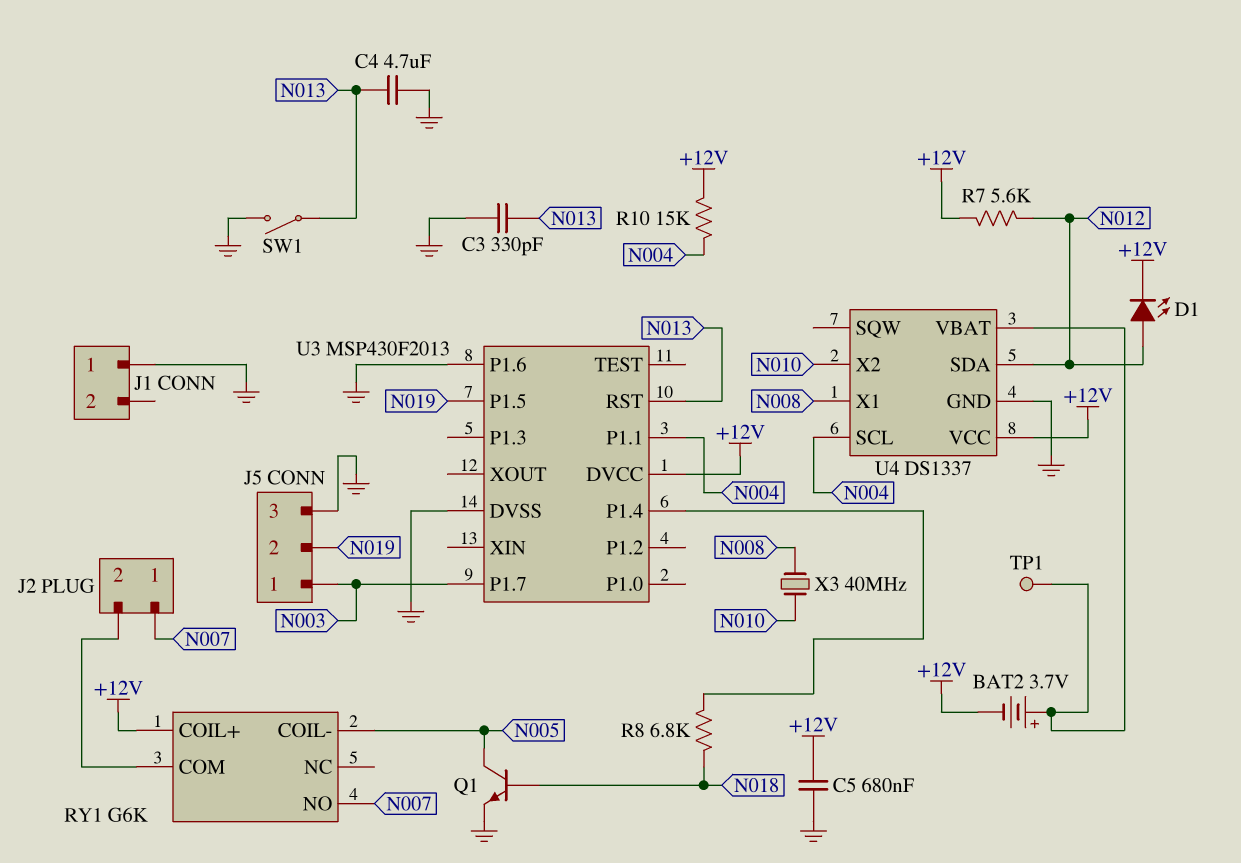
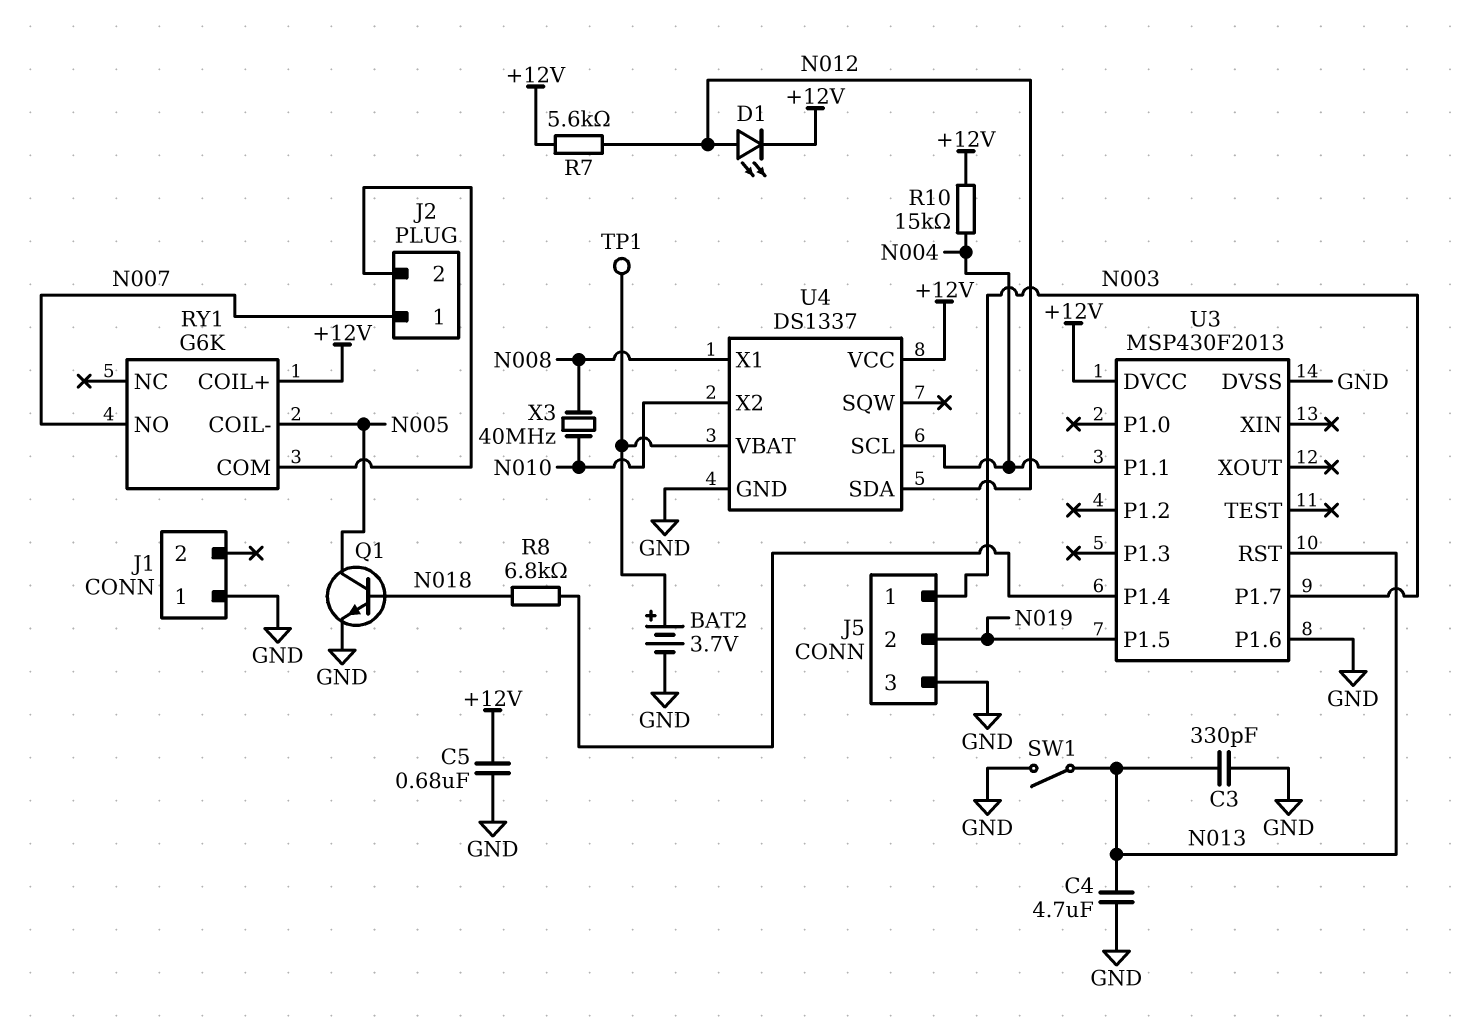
BAT2: 3.7V (plus U4/VBAT, minus +12V) -> 3.7V (plus U4/VBAT, minus GND)

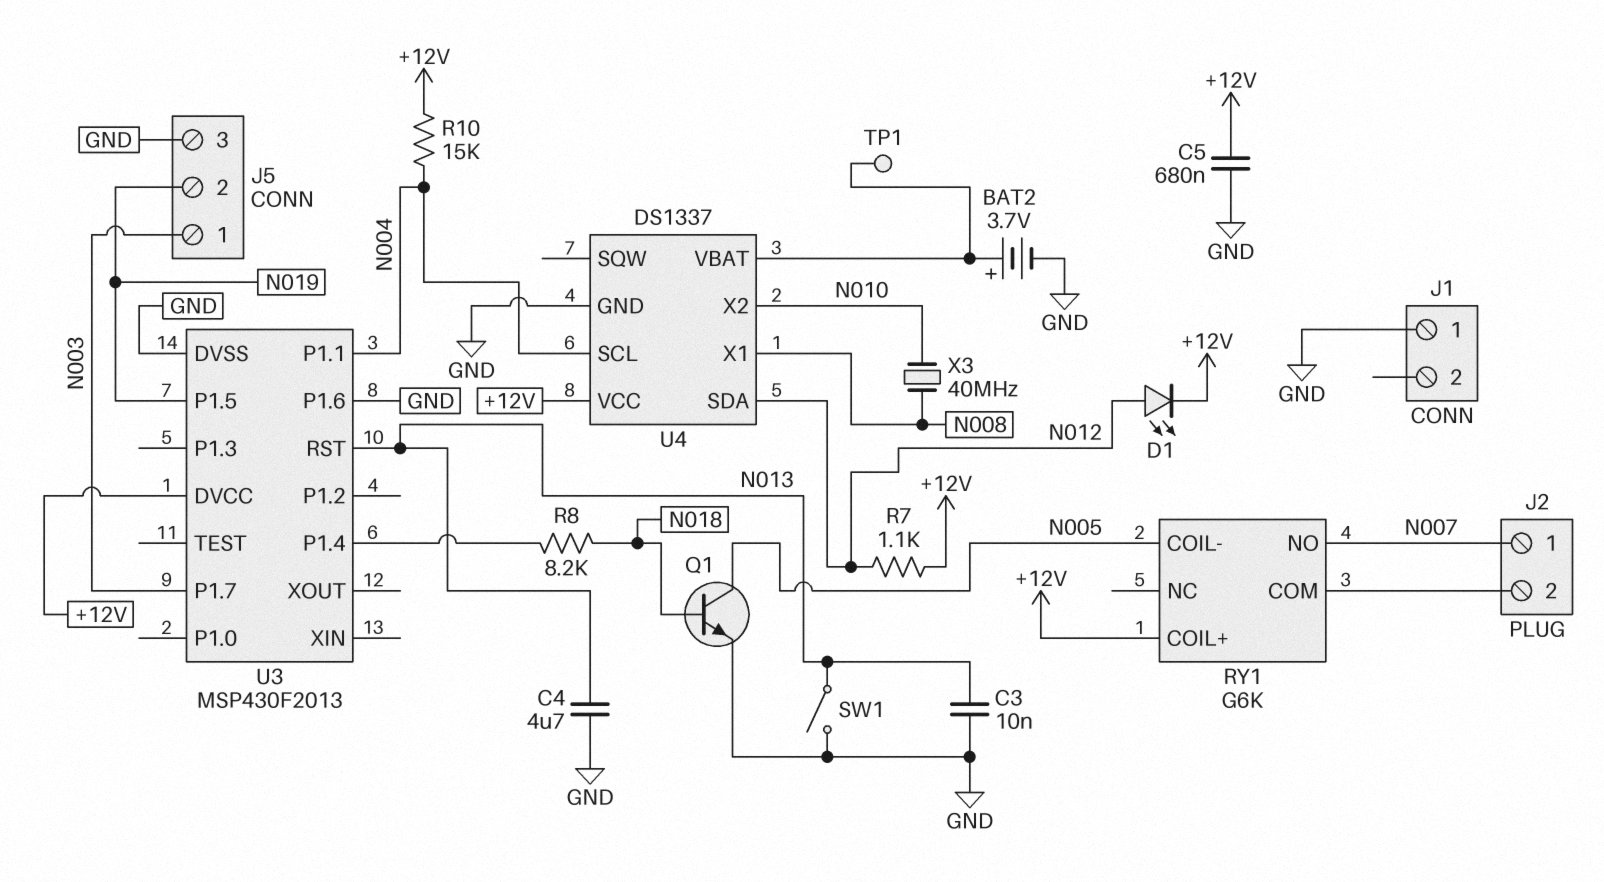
C3: 330pF (GND, N013) -> 10nF (GND, N013)
R7: 5.6k (+12V, N012) -> 1.1k (+12V, N012)
R8: 6.8k (N018, U3/P1.4) -> 8.2k (N018, U3/P1.4)

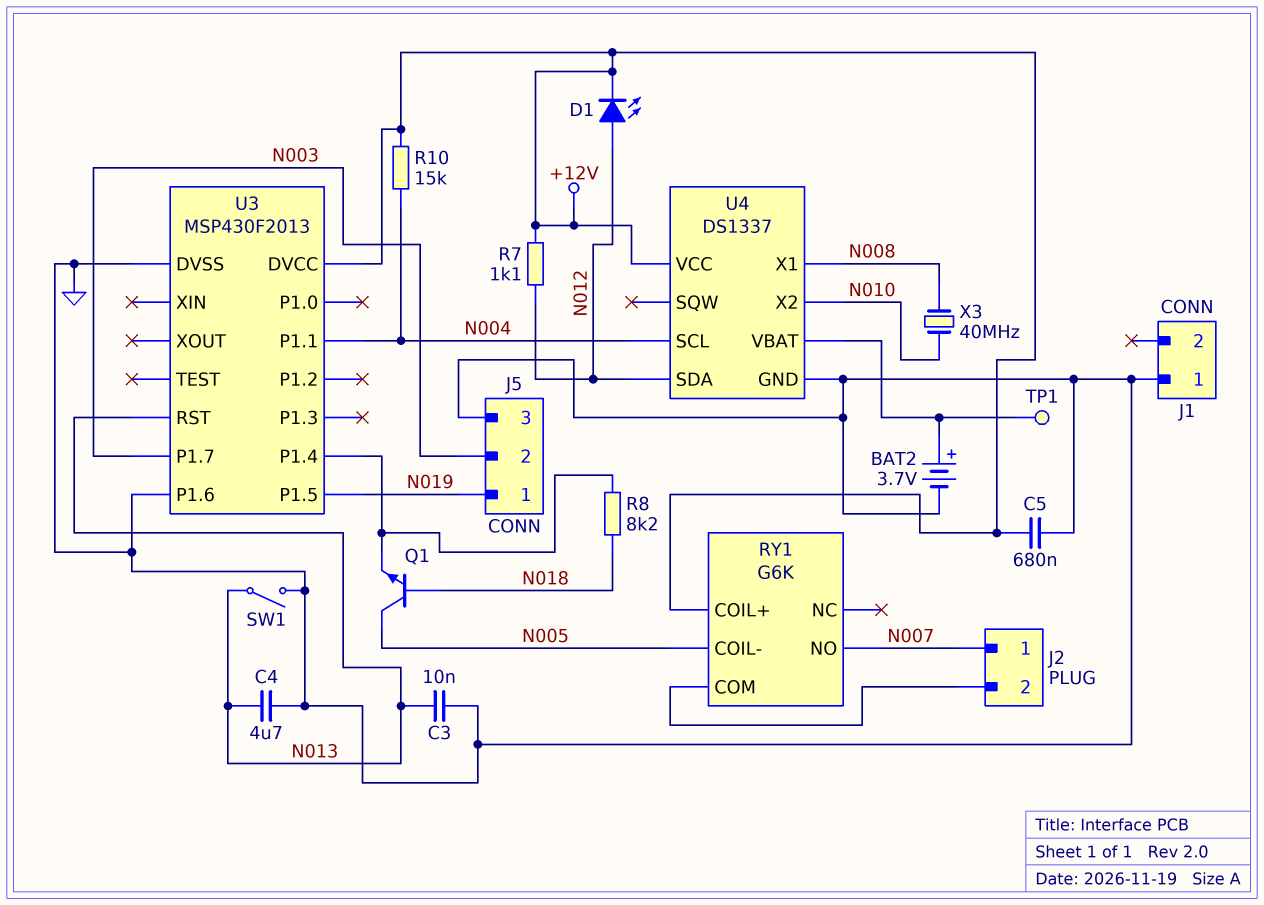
J5 pin 1: N003 -> N019
J5 pin 2: N019 -> N003
Q1: NPN (B N018, C N005, E GND) -> NPN (B N018, C N005, E U3/P1.4)

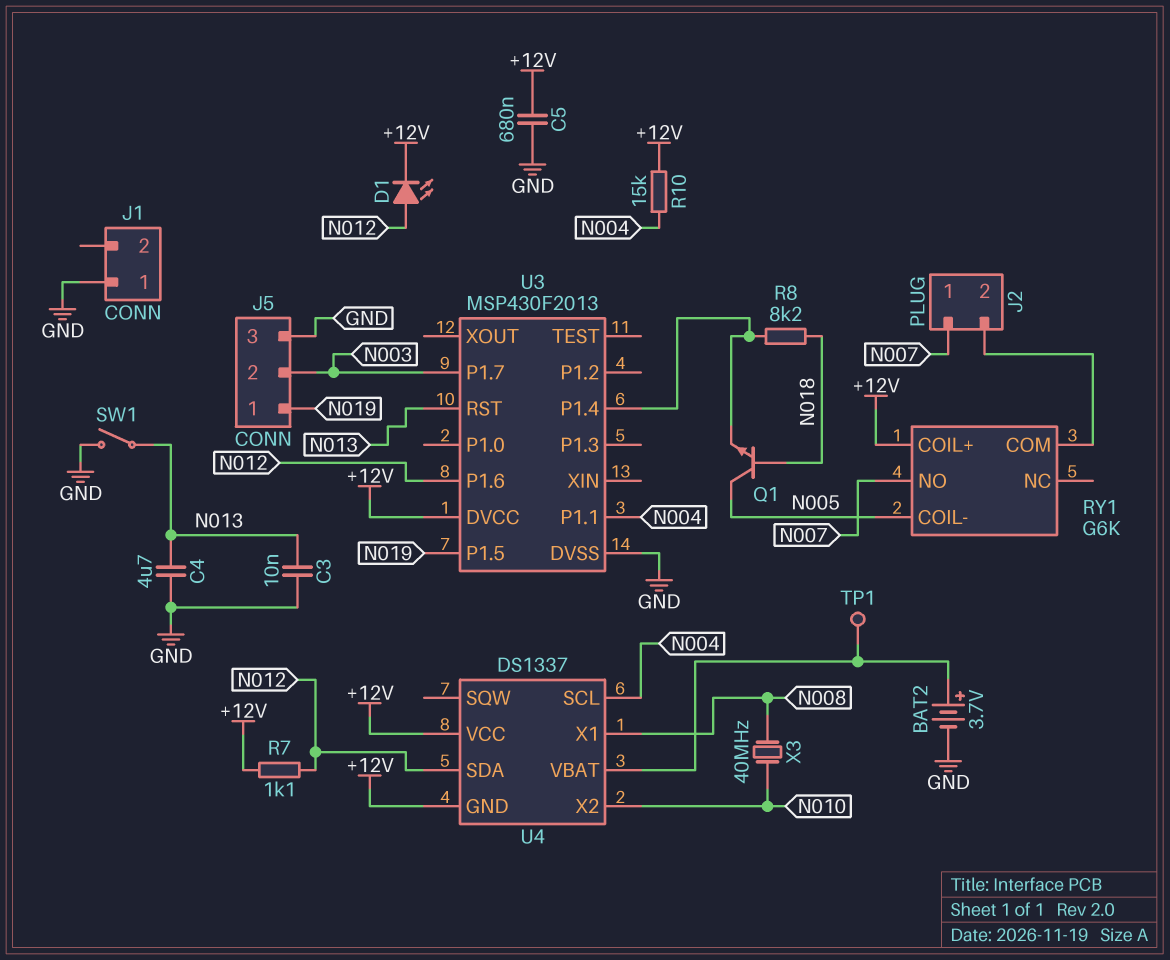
U3 pin P1.6: GND -> N012
U4 pin GND: GND -> +12V

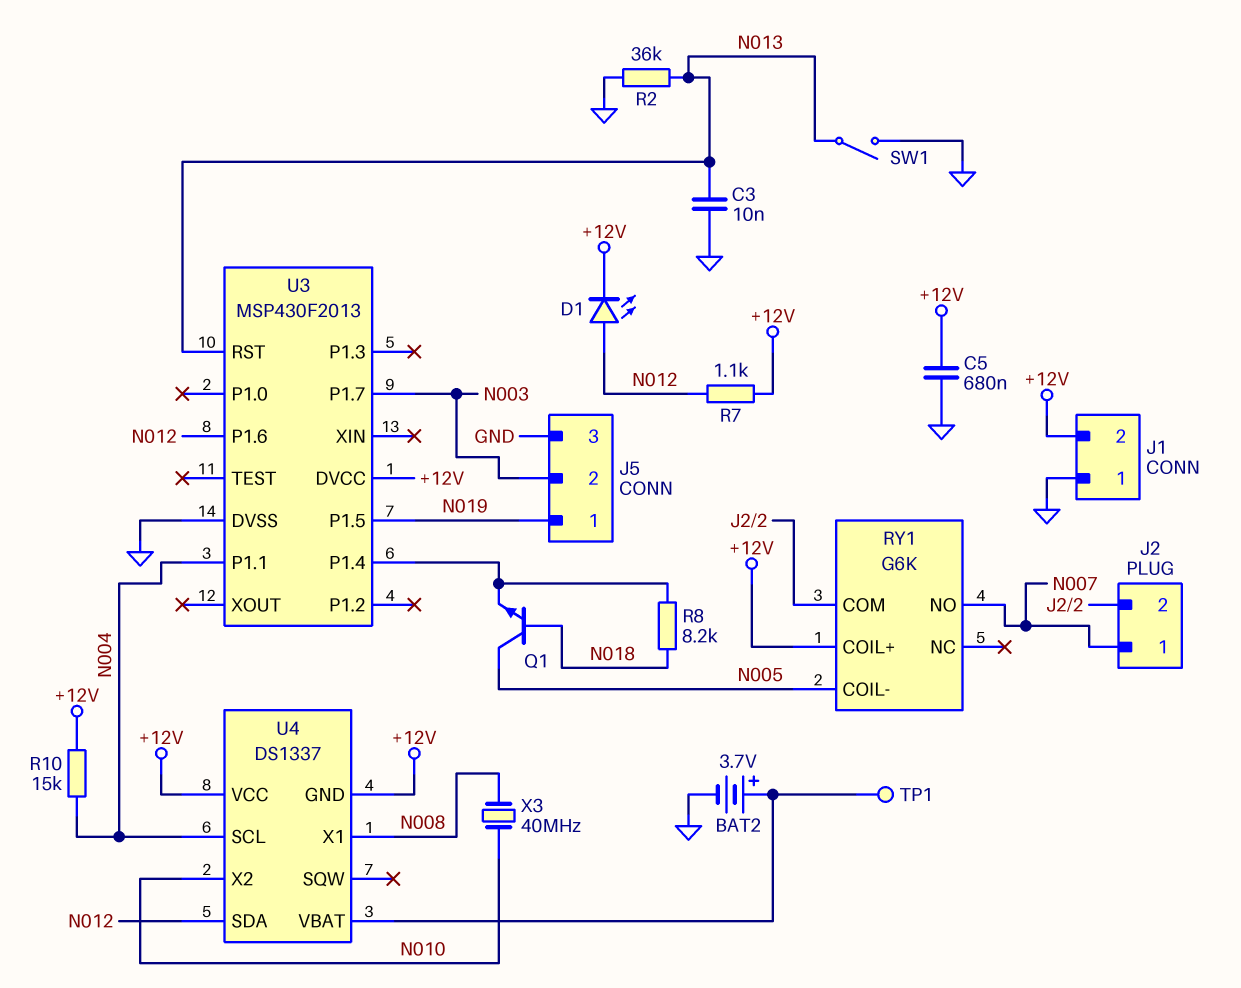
C4: 4.7uF (GND, N013) -> none
J1 pin 2: none -> +12V
R2: none -> 36k (GND, N013)

